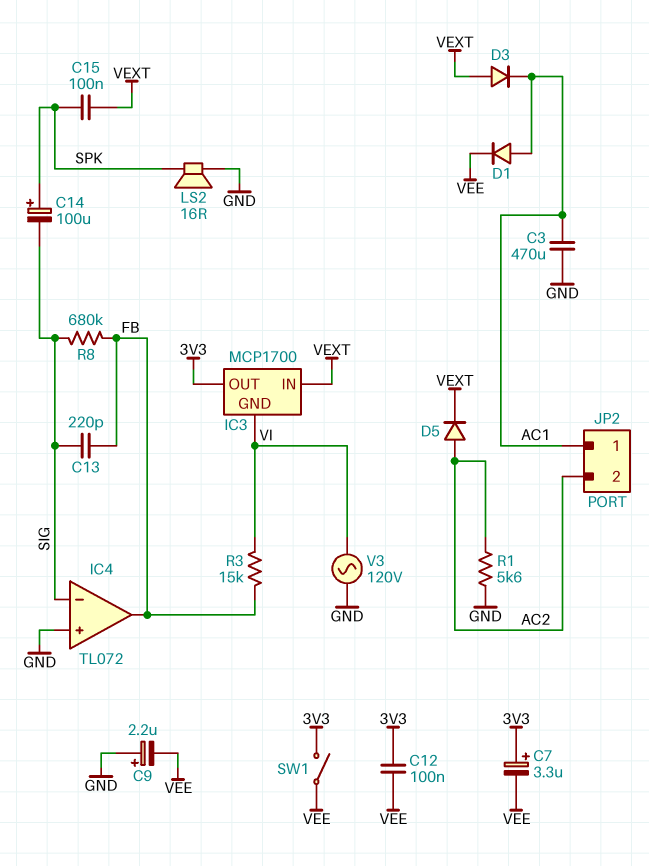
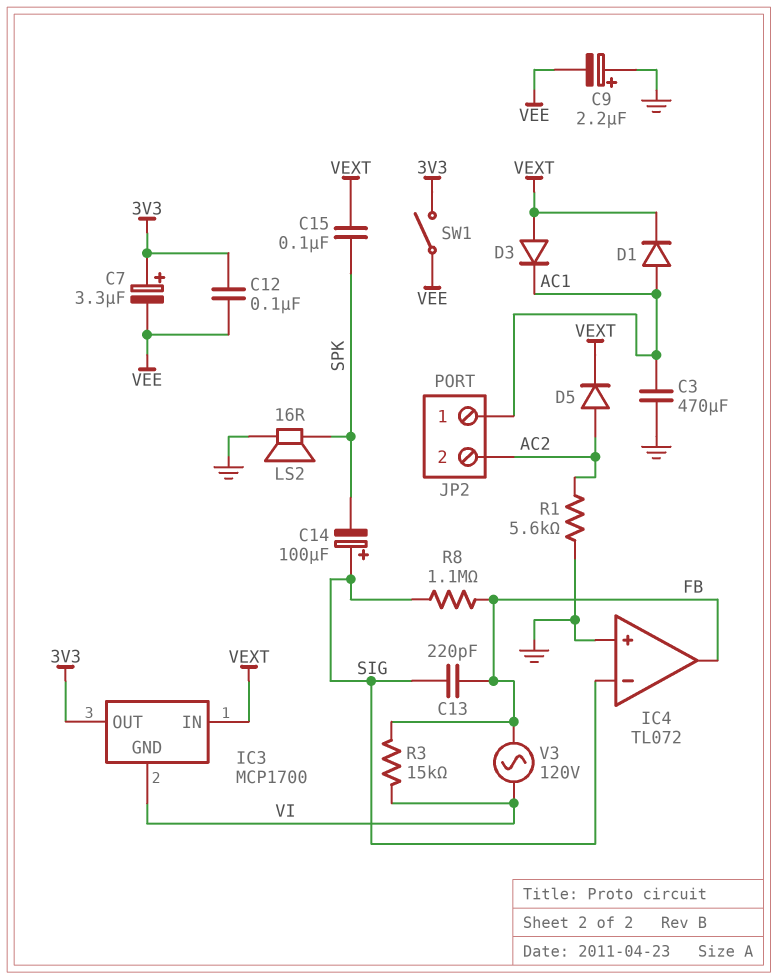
C14: 100uF (plus SPK, minus SIG) -> 100uF (plus SIG, minus SPK)
D1: diode (A AC1, K VEE) -> diode (A AC1, K VEXT)
R8: 680k (FB, SIG) -> 1.1M (FB, SIG)
V3: AC 120V (GND, VI) -> AC 120V (FB, VI)

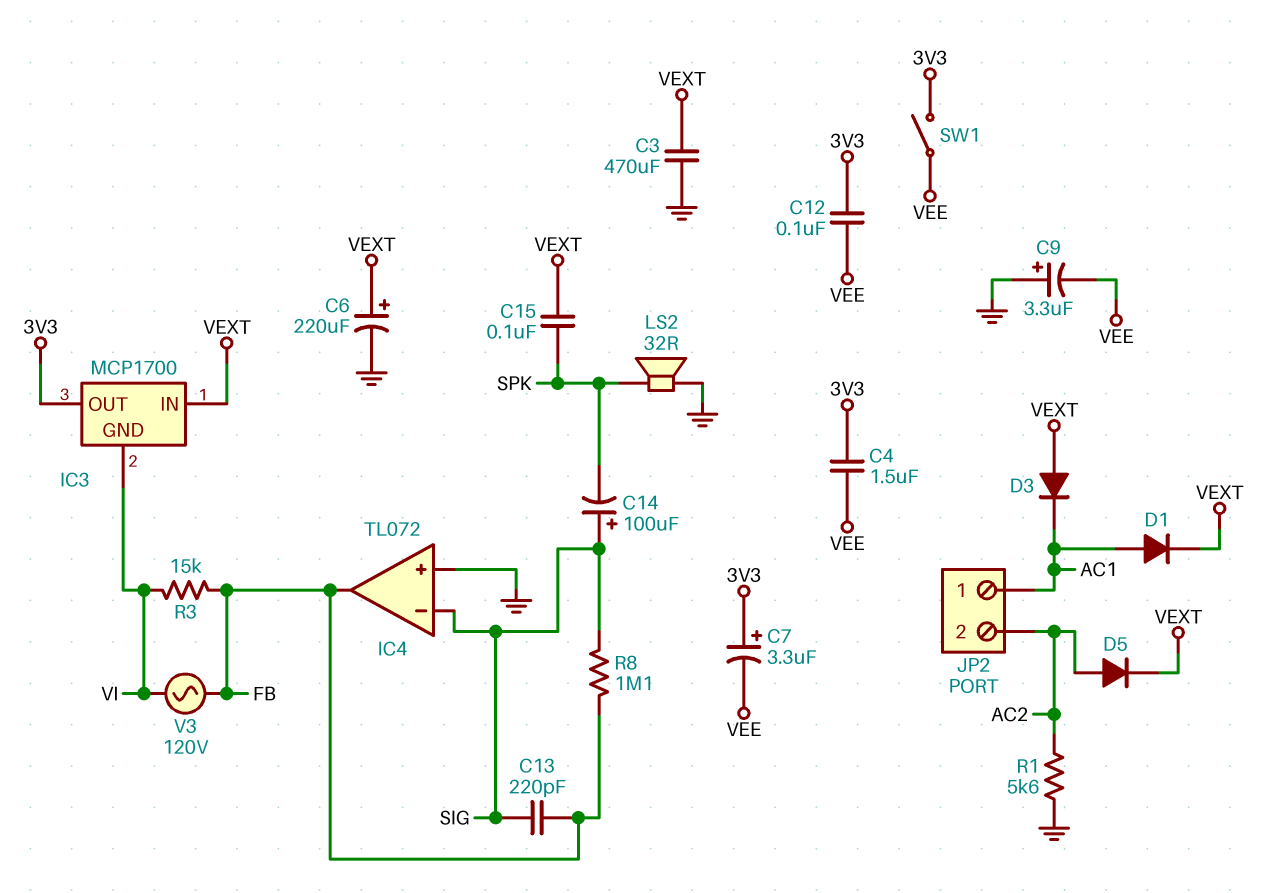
C3: 470uF (AC1, GND) -> 470uF (GND, VEXT)
C4: none -> 1.5uF (3V3, VEE)
C6: none -> 220uF (plus VEXT, minus GND)
C9: 2.2uF (plus GND, minus VEE) -> 3.3uF (plus GND, minus VEE)
LS2: speaker 16R (GND, SPK) -> speaker 32R (GND, SPK)

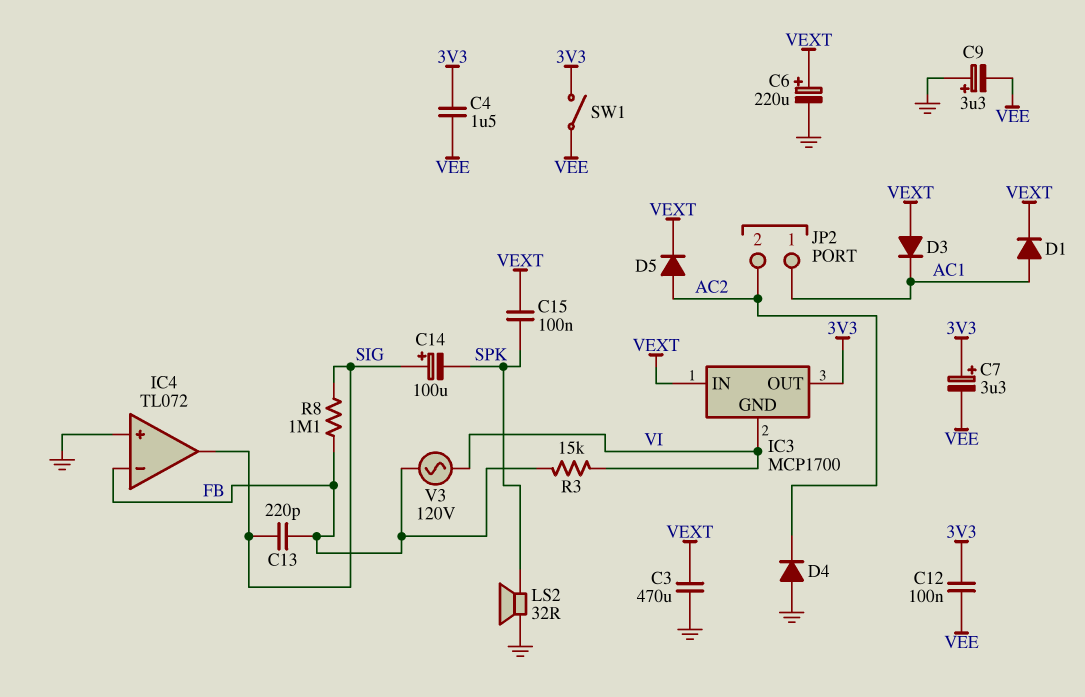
D4: none -> diode (A GND, K AC2)
IC4 pin in-: SIG -> FB
IC4 pin out: FB -> SIG
R1: 5.6k (AC2, GND) -> none

